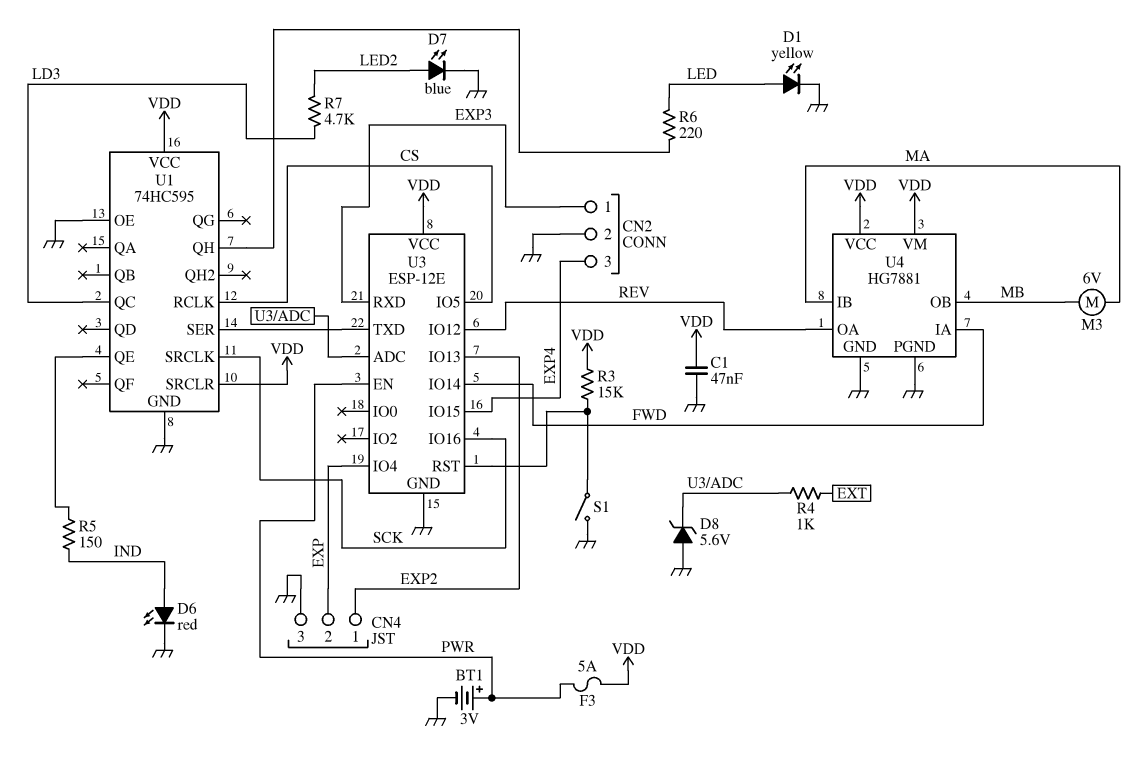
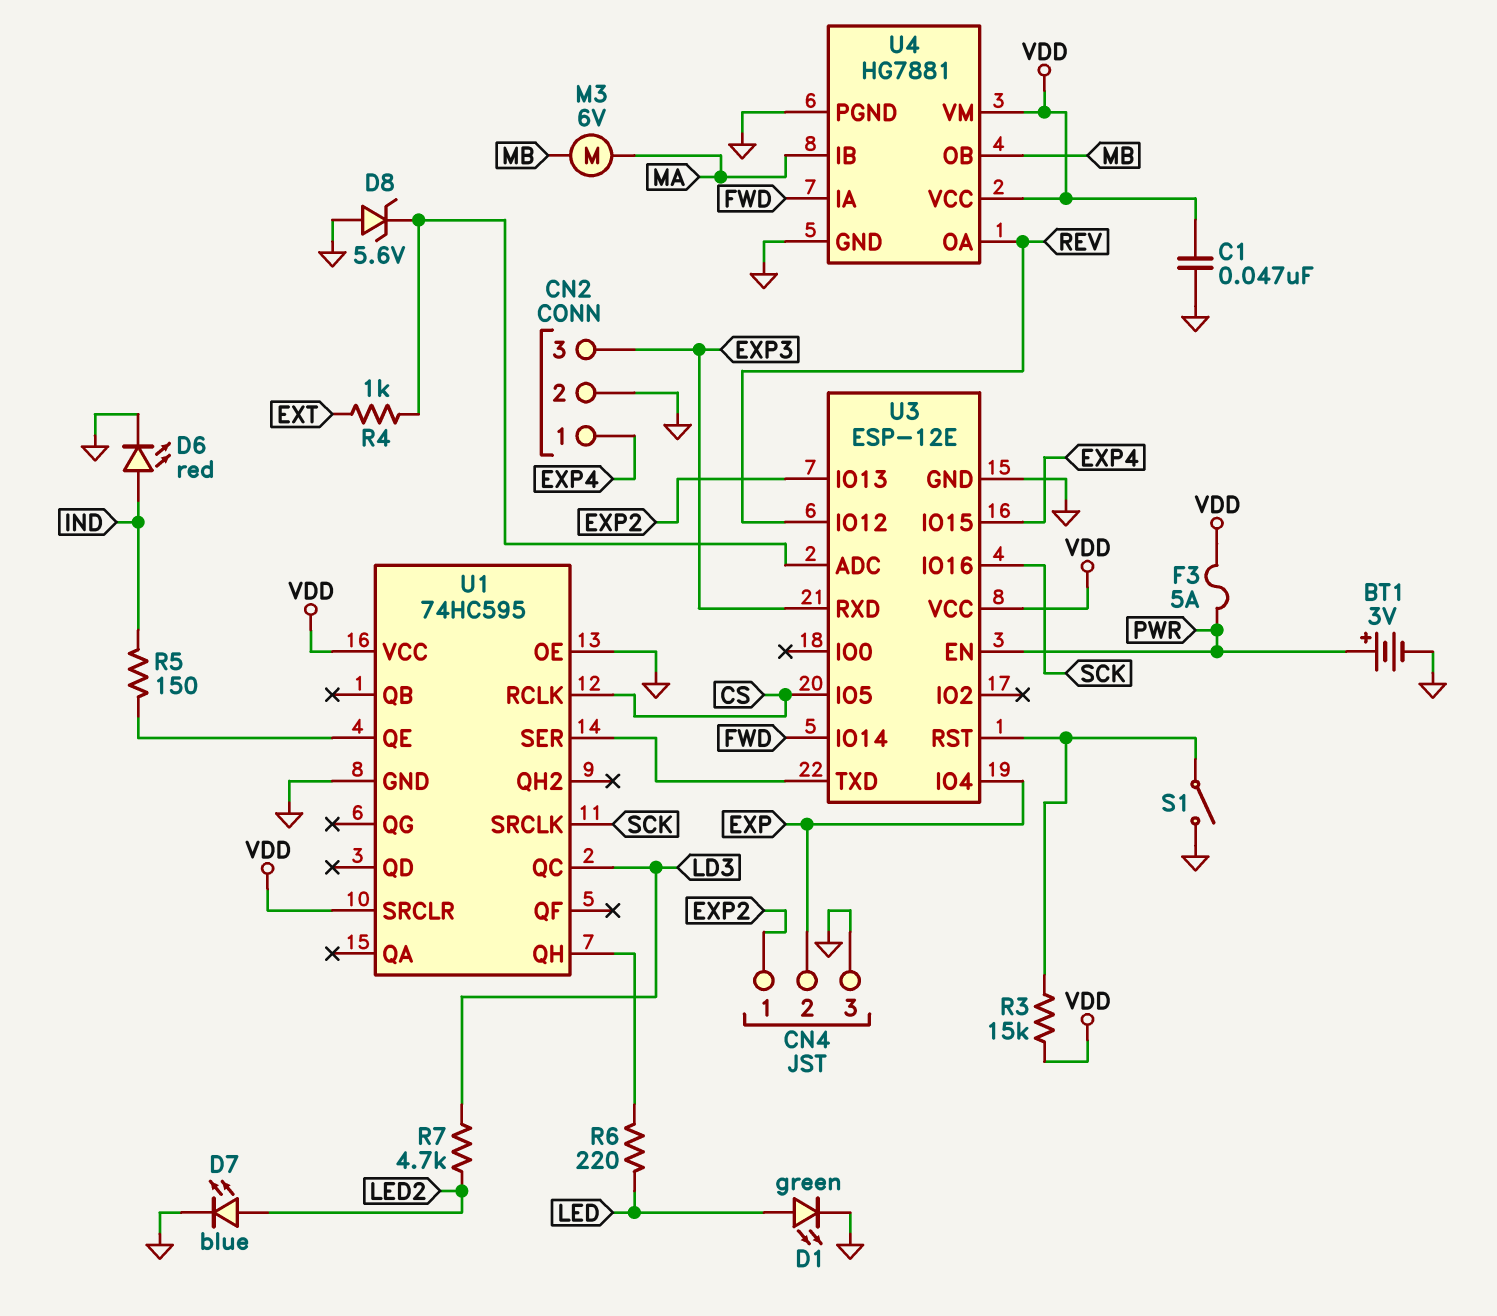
CN2 pin 1: EXP3 -> EXP4
CN2 pin 3: EXP4 -> EXP3
D1: LED yellow (A LED, K GND) -> LED green (A LED, K GND)

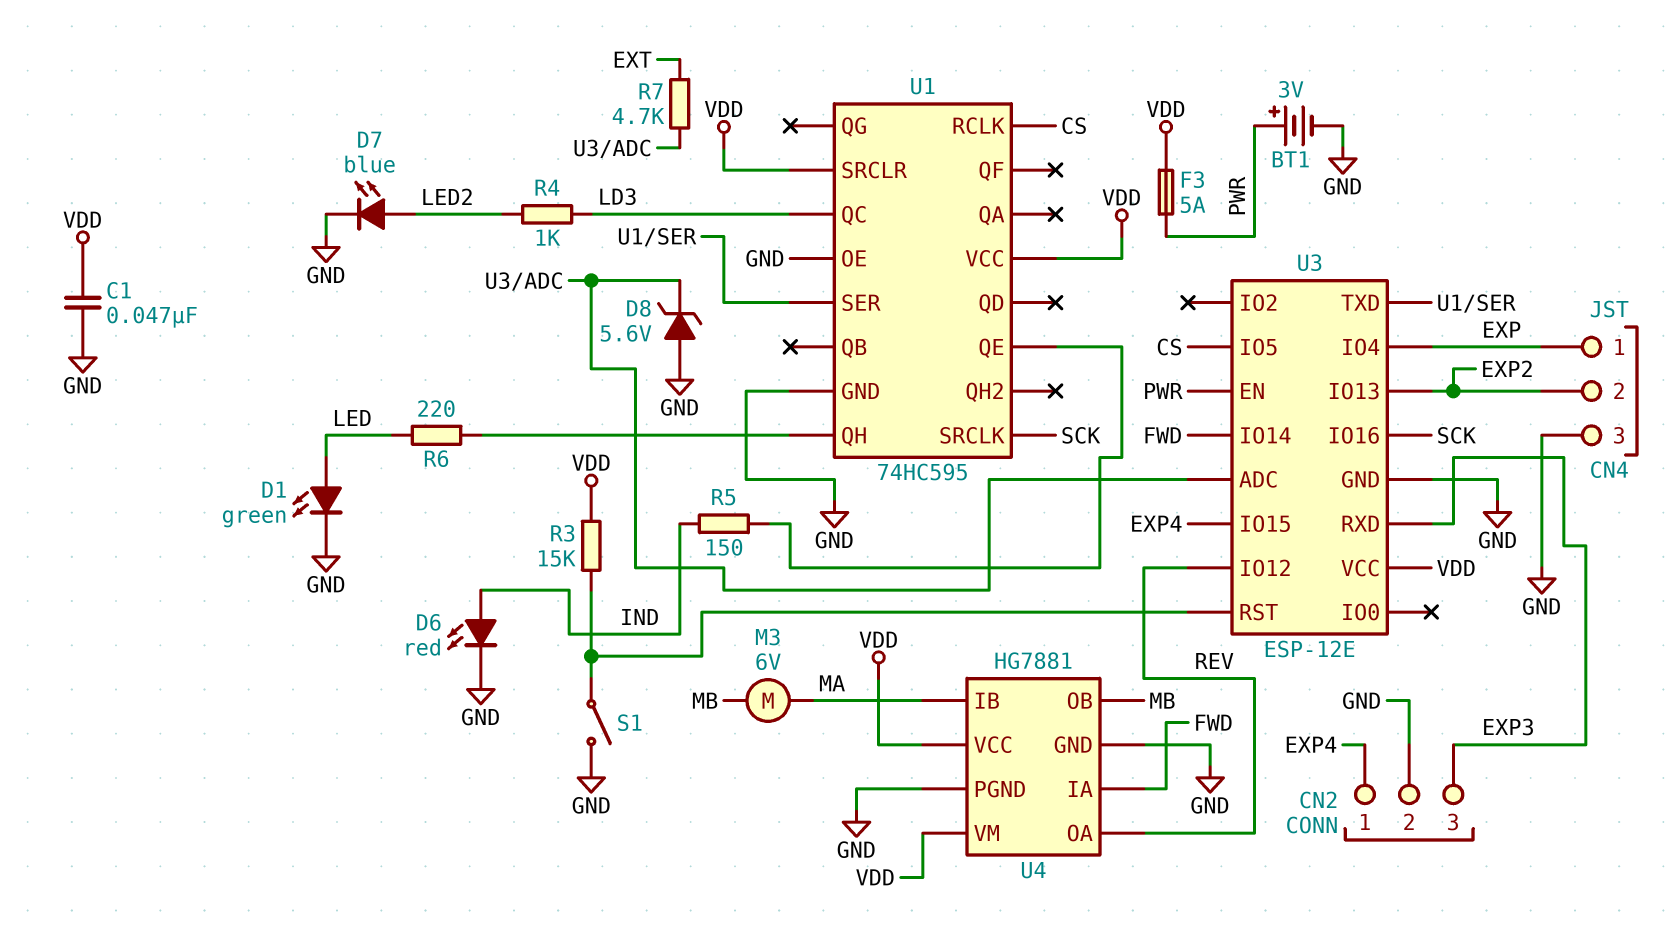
CN4 pin 1: EXP2 -> EXP
CN4 pin 2: EXP -> EXP2
R4: 1k (EXT, U3/ADC) -> 1k (LD3, LED2)
R7: 4.7k (LD3, LED2) -> 4.7k (EXT, U3/ADC)

